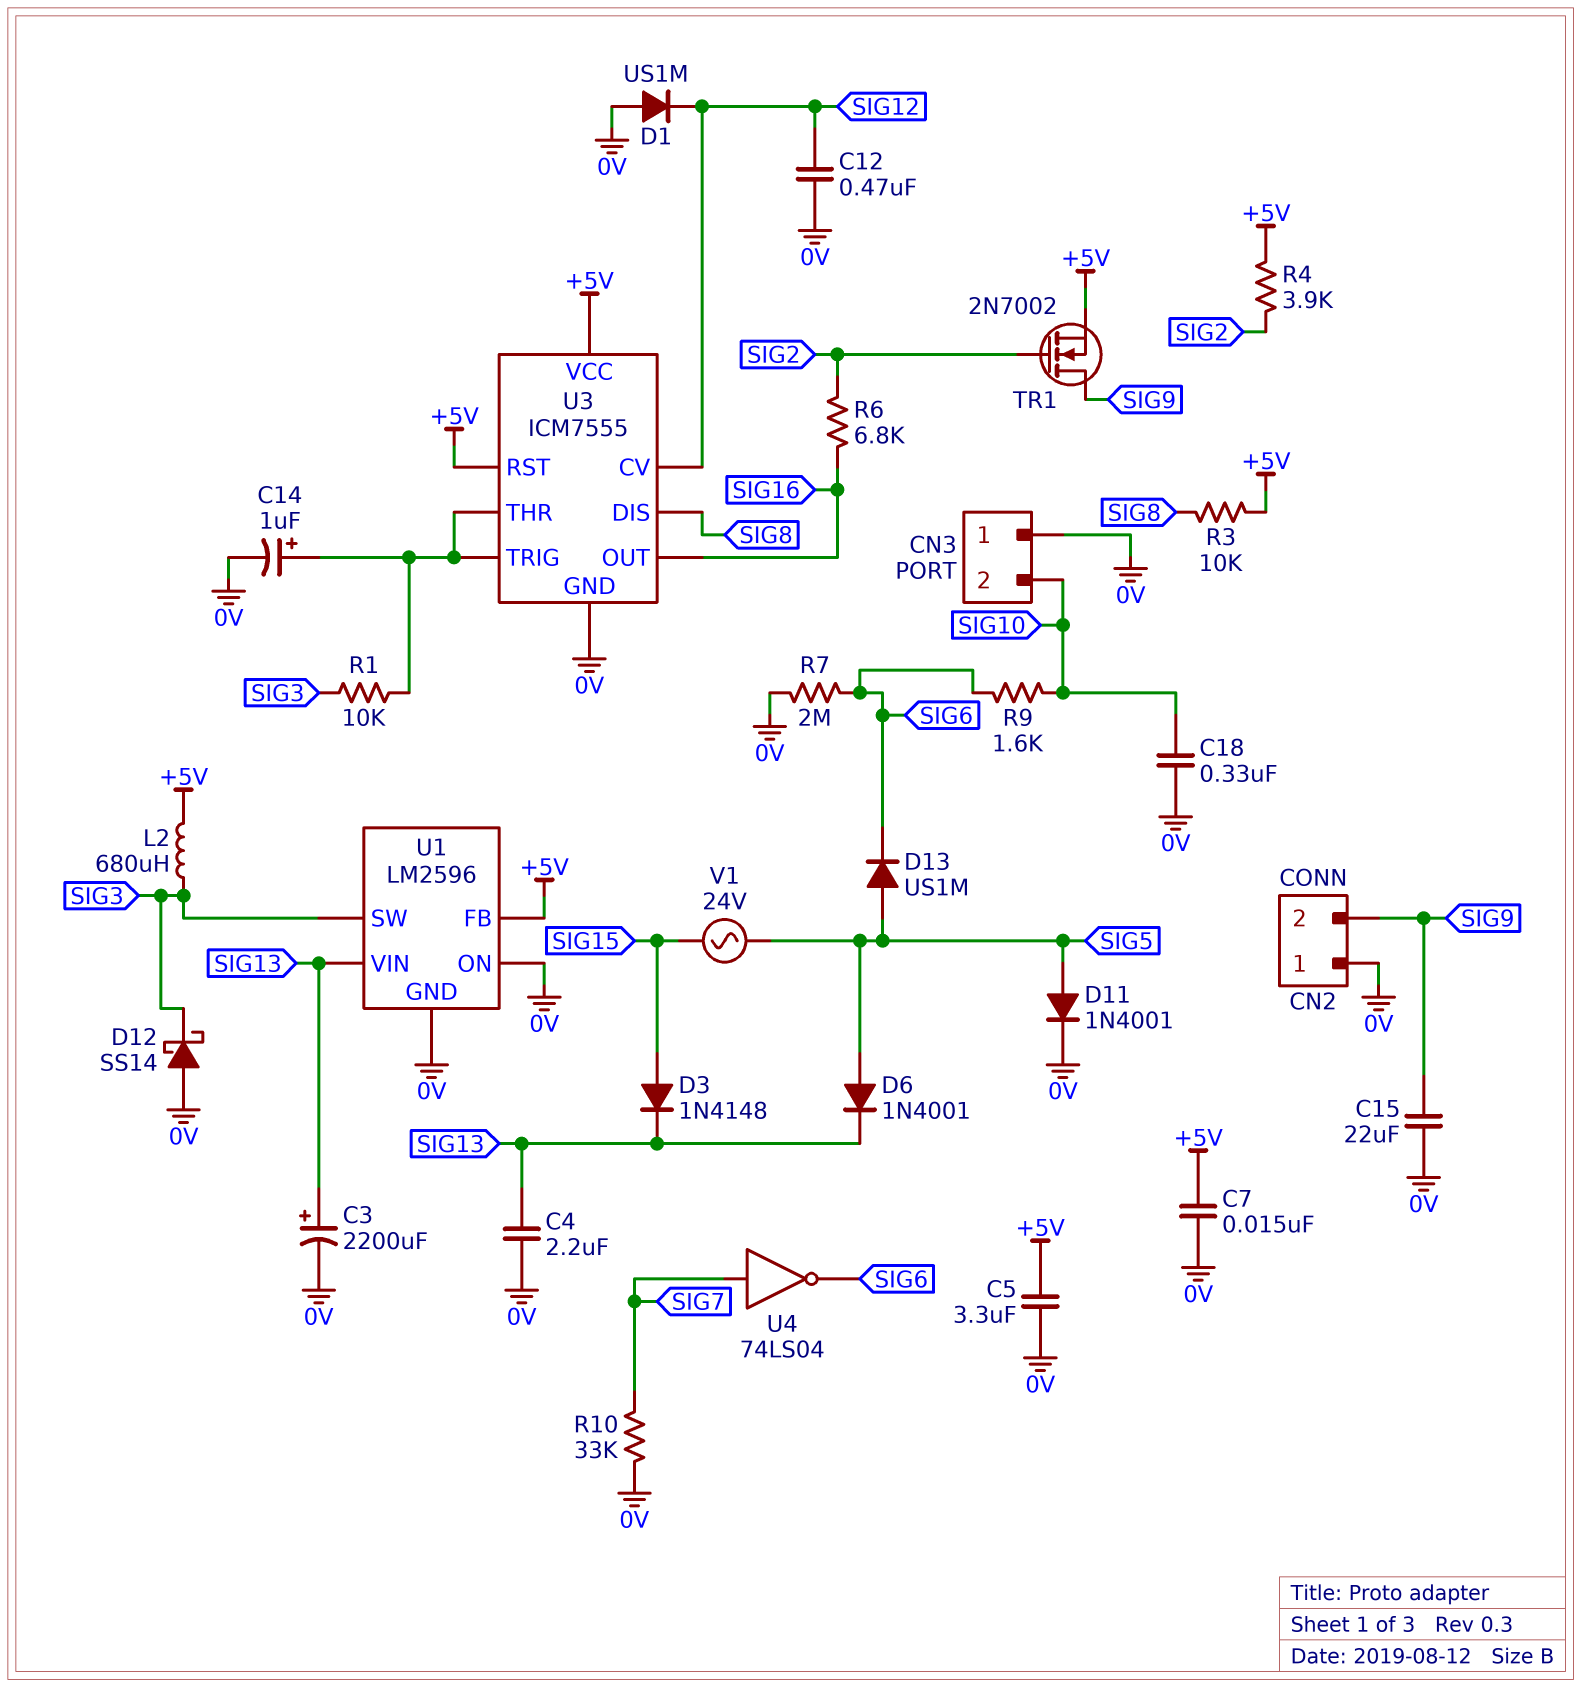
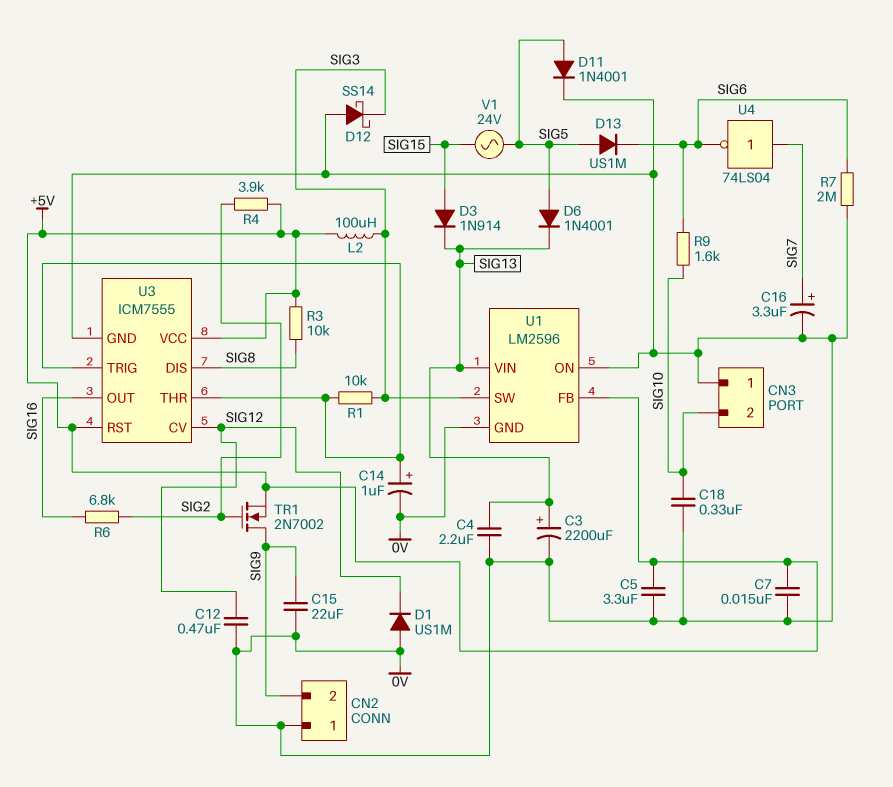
C16: none -> 3.3uF (plus SIG7, minus 0V)
D3: diode 1N4148 (A SIG15, K SIG13) -> diode 1N914 (A SIG15, K SIG13)
L2: 680uH (+5V, SIG3) -> 100uH (+5V, SIG3)
R10: 33k (0V, SIG7) -> none

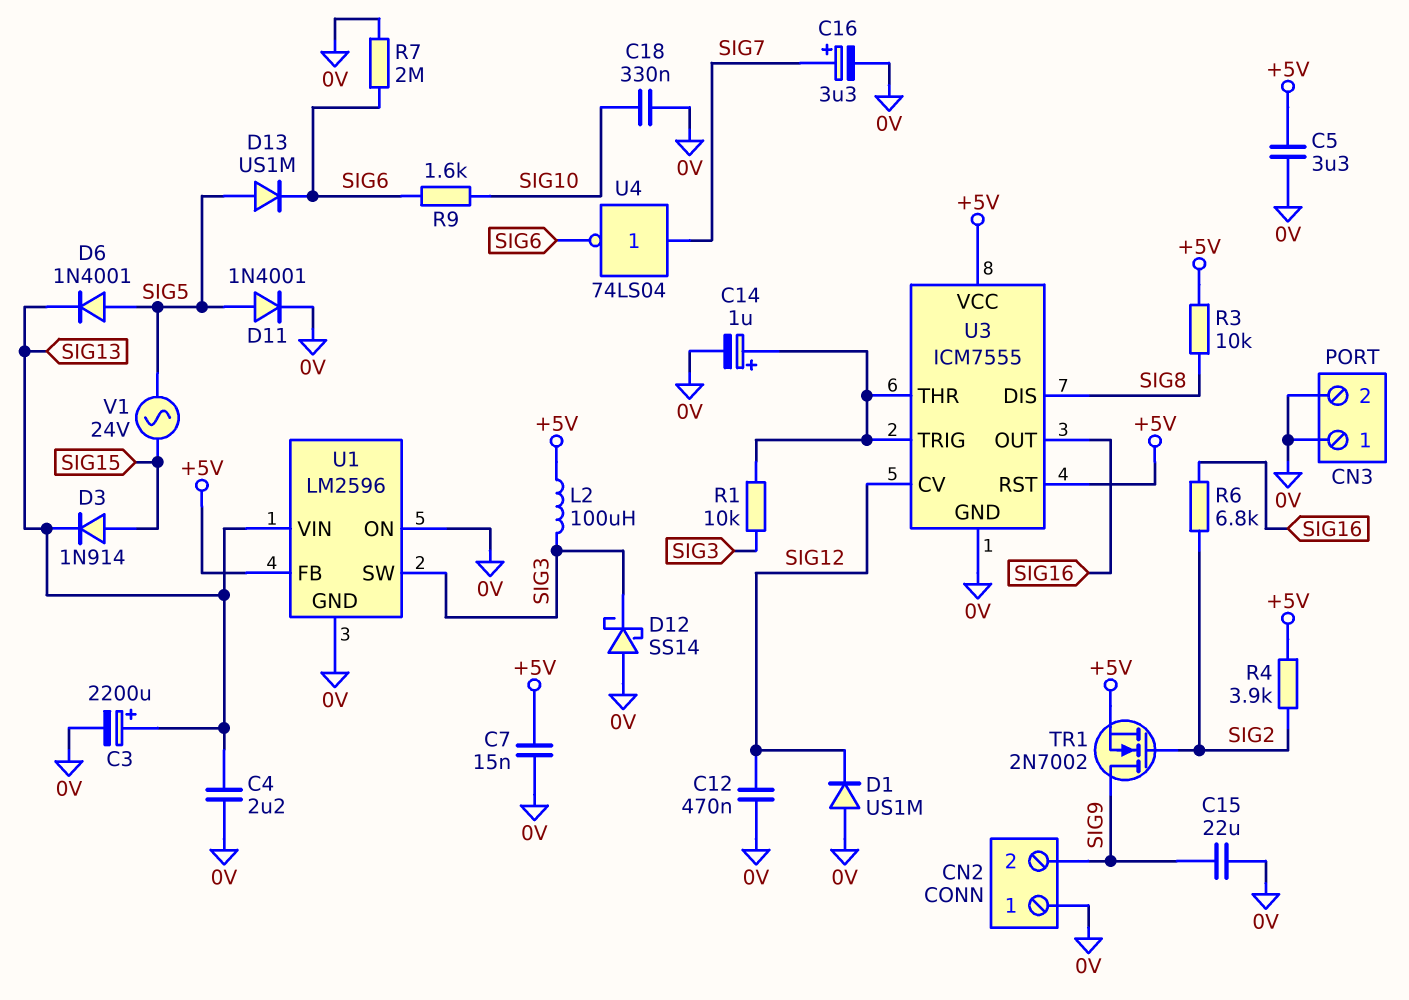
CN3 pin 2: SIG10 -> 0V

